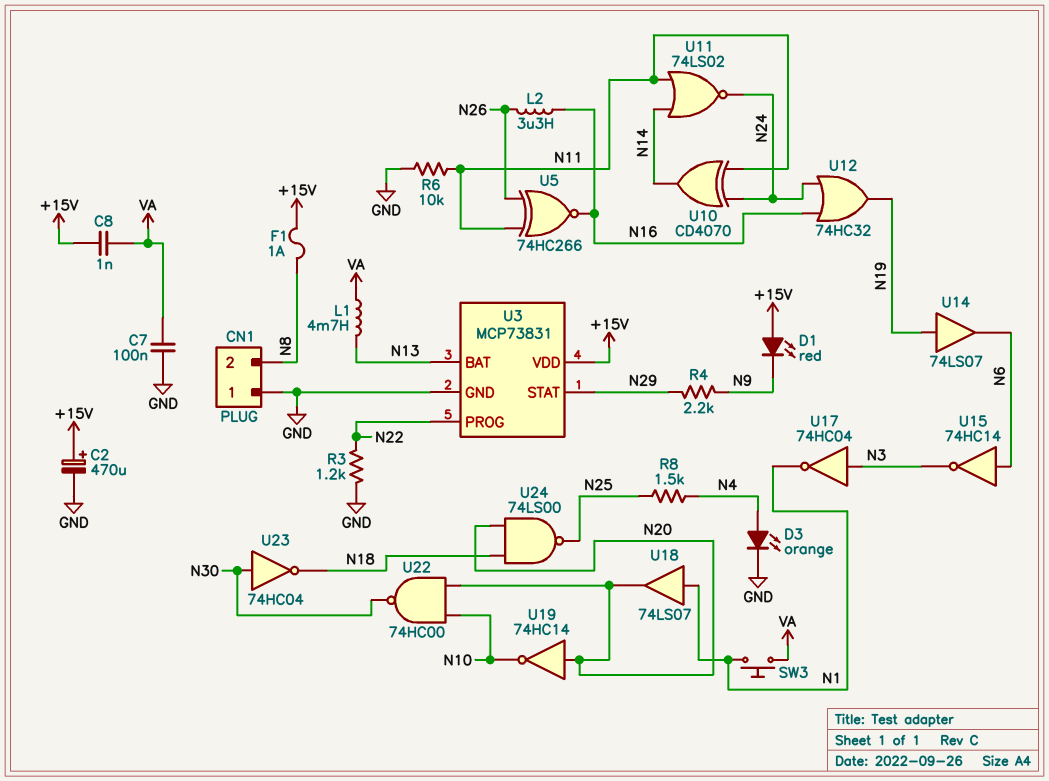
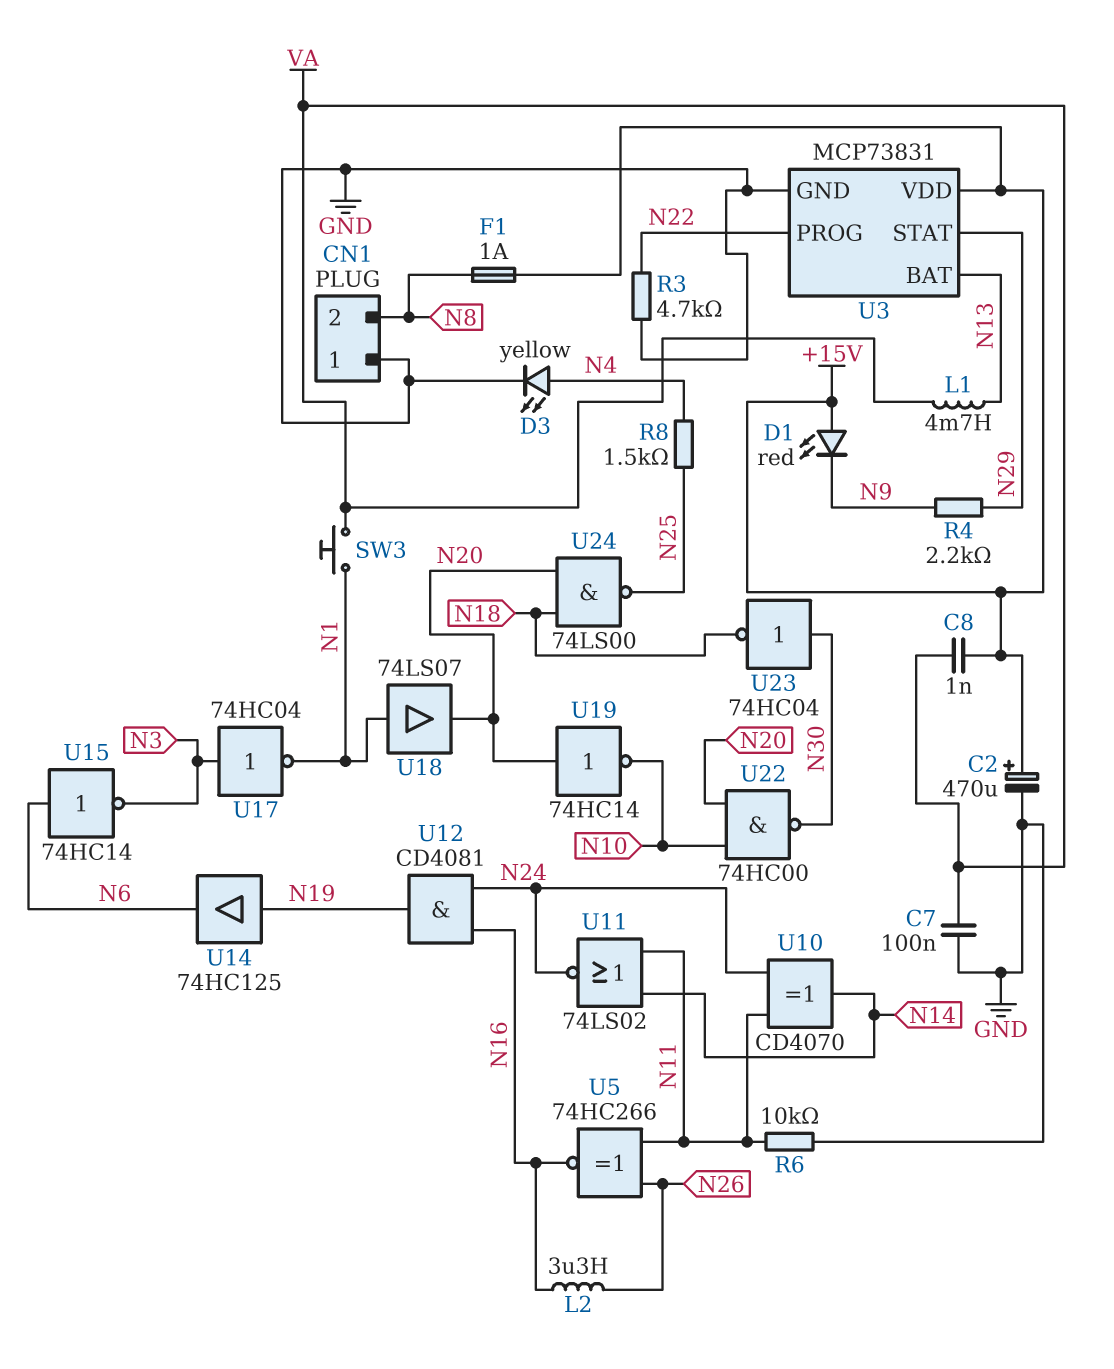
D3: LED orange (A N4, K GND) -> LED yellow (A N4, K GND)
R3: 1.2k (GND, N22) -> 4.7k (GND, N22)
U12: OR 74HC32 (in N16, in N24, out N19) -> AND CD4081 (in N16, in N24, out N19)
U14: buffer 74LS07 (in N19, out N6) -> buffer 74HC125 (in N19, out N6)

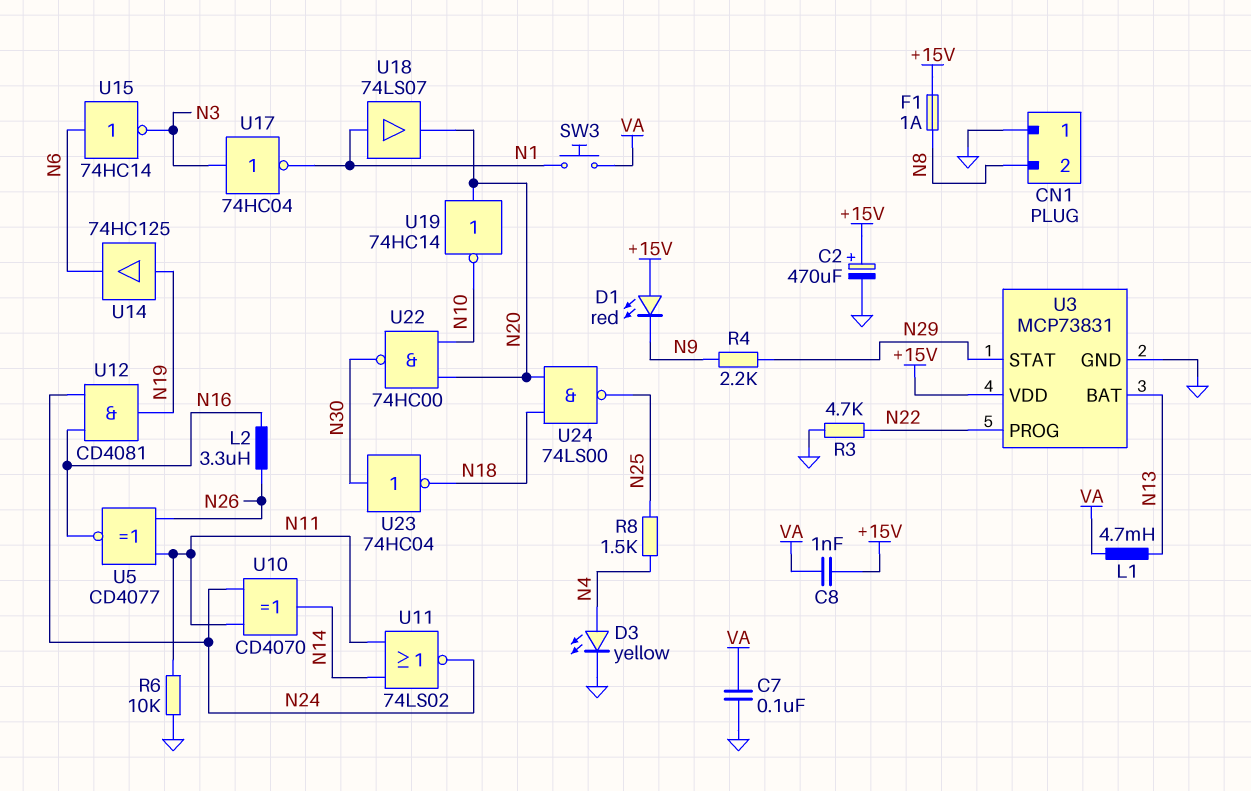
U5: XNOR 74HC266 (in N11, in N26, out N16) -> XNOR CD4077 (in N11, in N26, out N16)

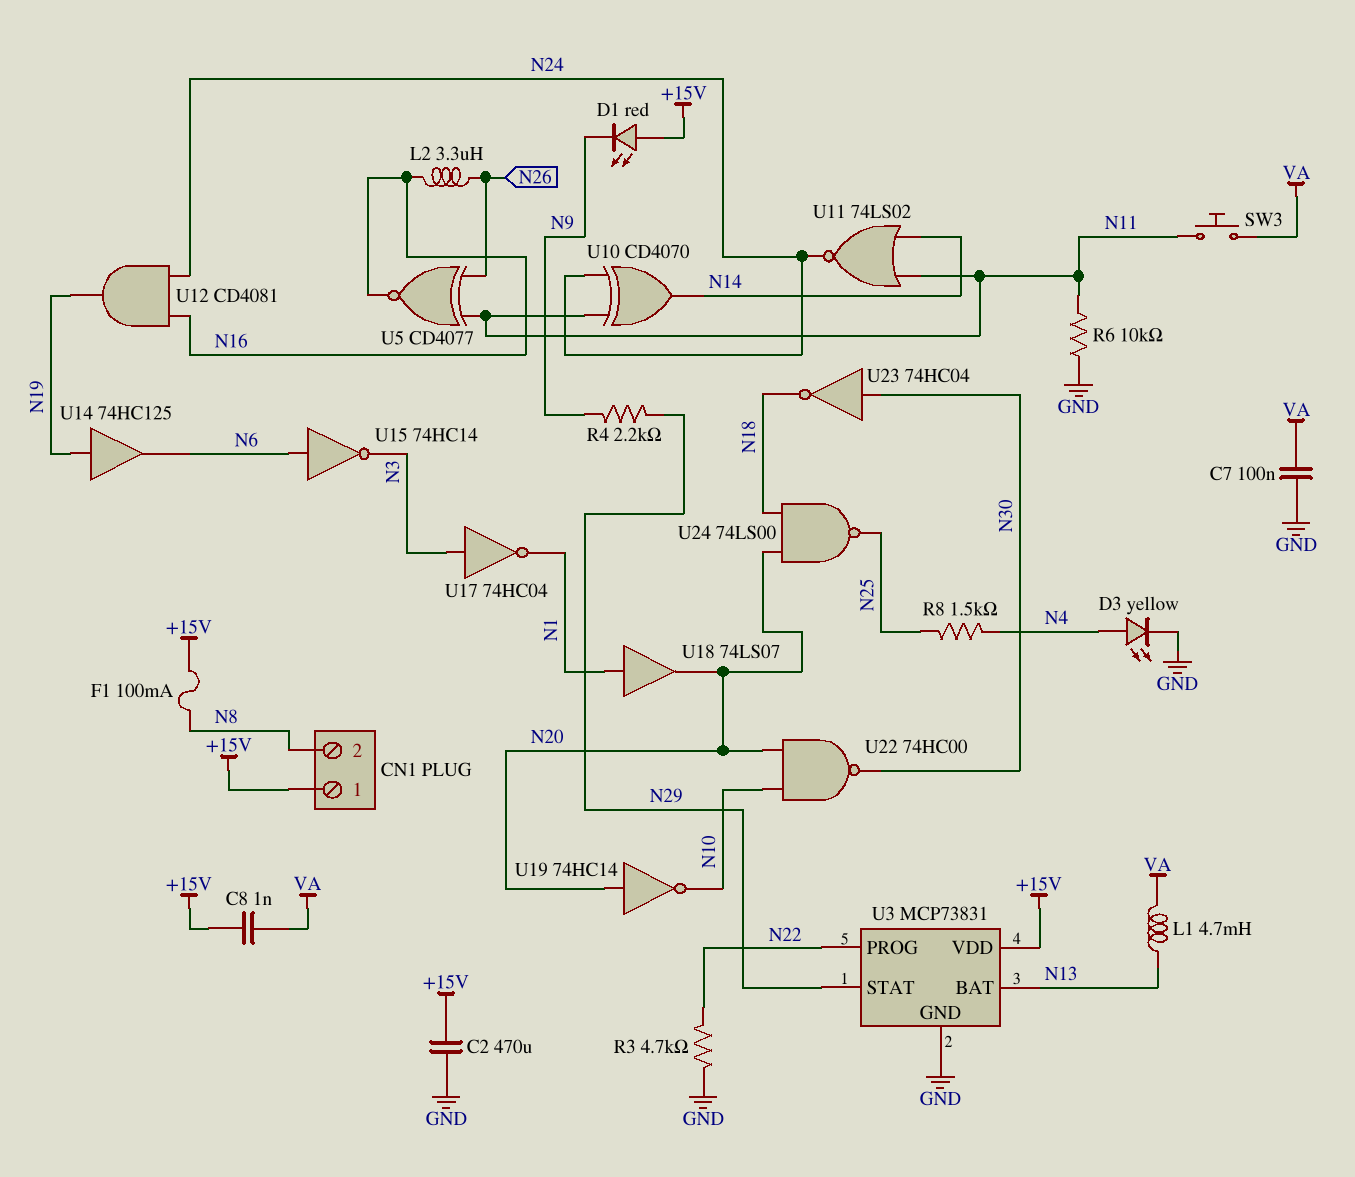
C2: 470uF (plus +15V, minus GND) -> 470uF (+15V, GND)
CN1 pin 1: GND -> +15V
F1: 1A (+15V, N8) -> 100mA (+15V, N8)
SW3: button (N1, VA) -> button (N11, VA)

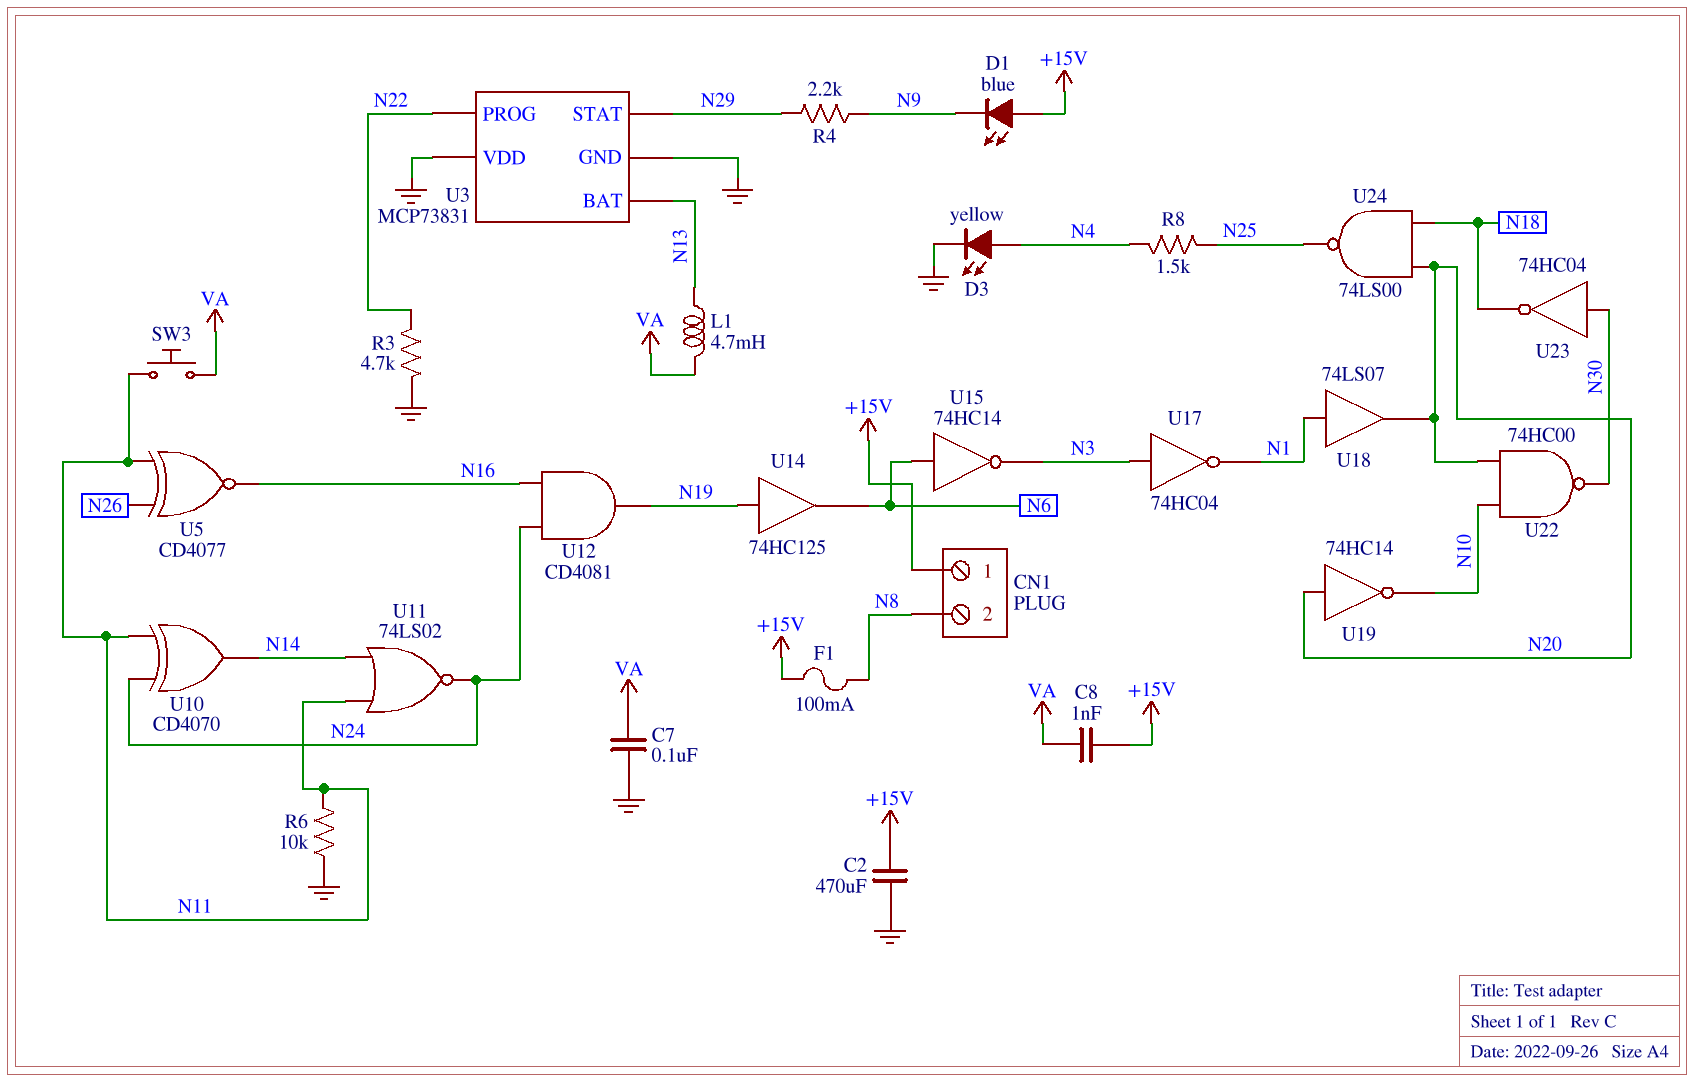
D1: LED red (A +15V, K N9) -> LED blue (A +15V, K N9)
L2: 3.3uH (N16, N26) -> none
U3 pin VDD: +15V -> GND

